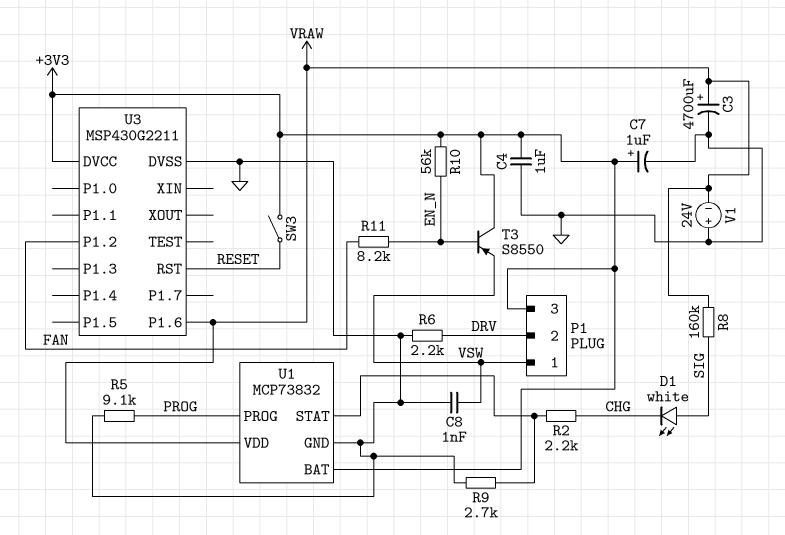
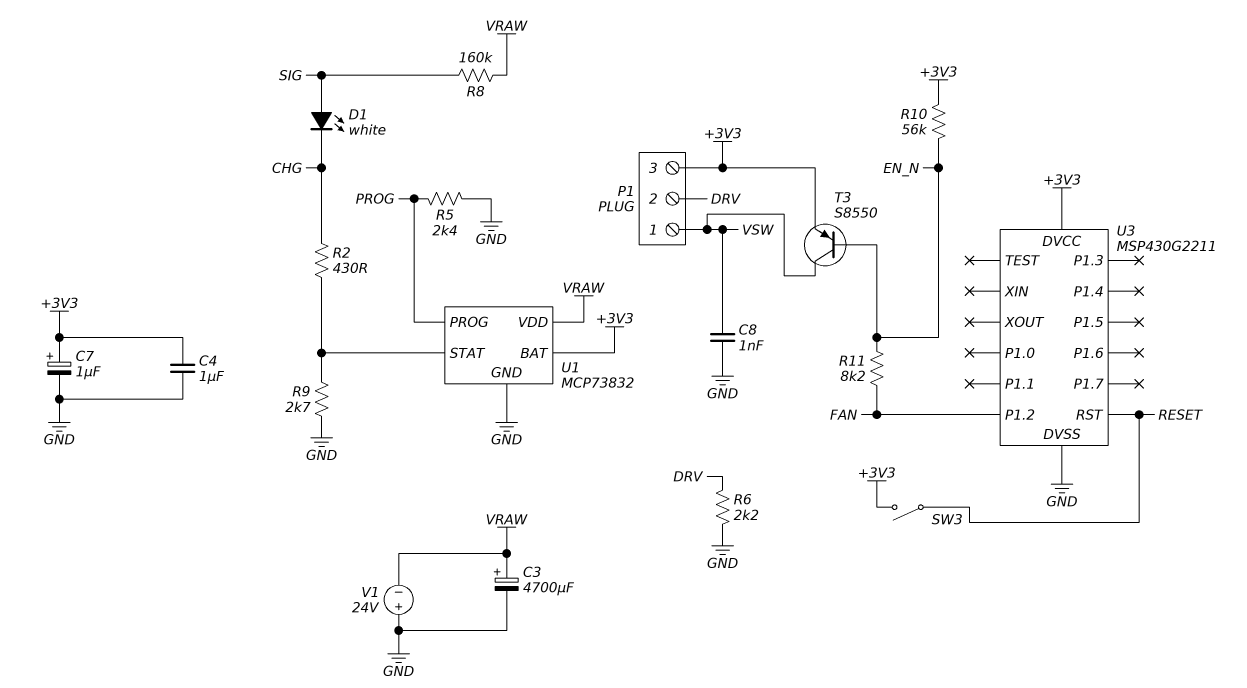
R2: 2.2k (CHG, U1/STAT) -> 430 (CHG, U1/STAT)
R5: 9.1k (GND, PROG) -> 2.4k (GND, PROG)
T3: PNP S8550 (B EN_N, C +3V3, E VSW) -> PNP S8550 (B EN_N, C VSW, E +3V3)
U3 pin P1.6: VRAW -> none

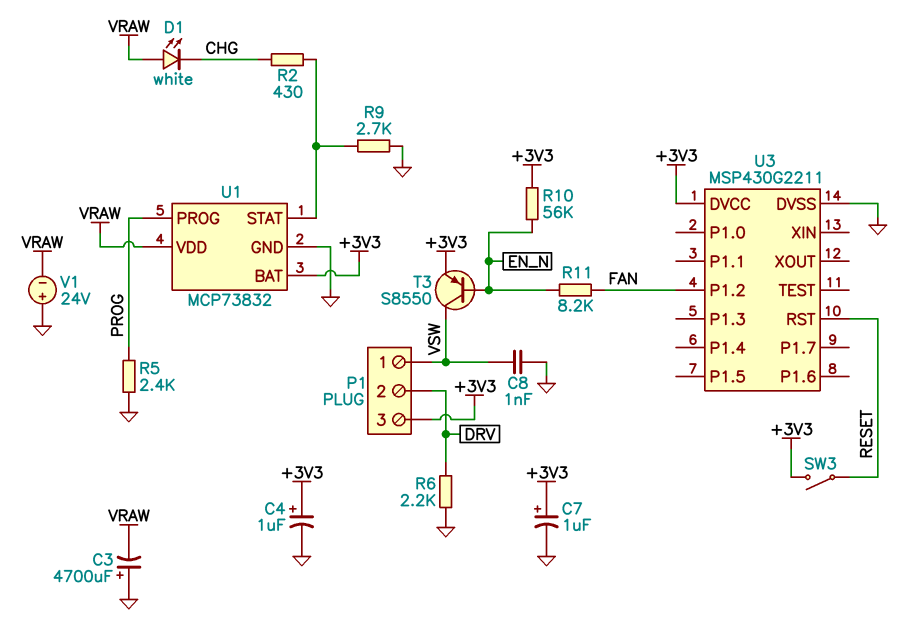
C3: 4700uF (plus VRAW, minus GND) -> 4700uF (plus GND, minus VRAW)
C4: 1uF (+3V3, GND) -> 1uF (plus +3V3, minus GND)
D1: LED white (A SIG, K CHG) -> LED white (A VRAW, K CHG)
R8: 160k (SIG, VRAW) -> none

